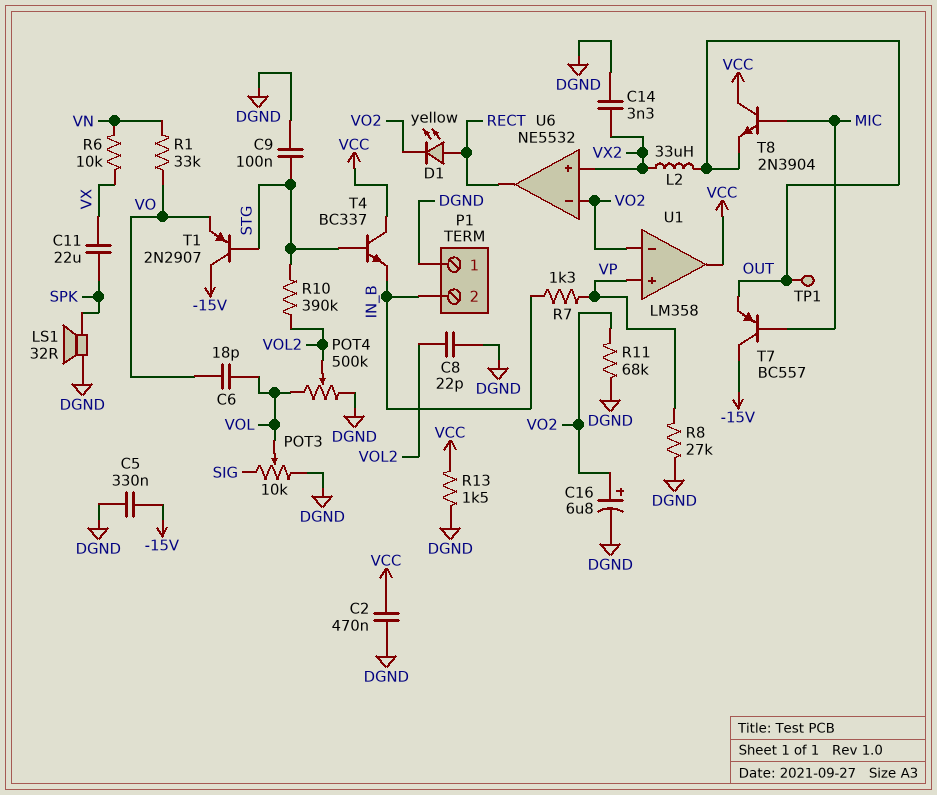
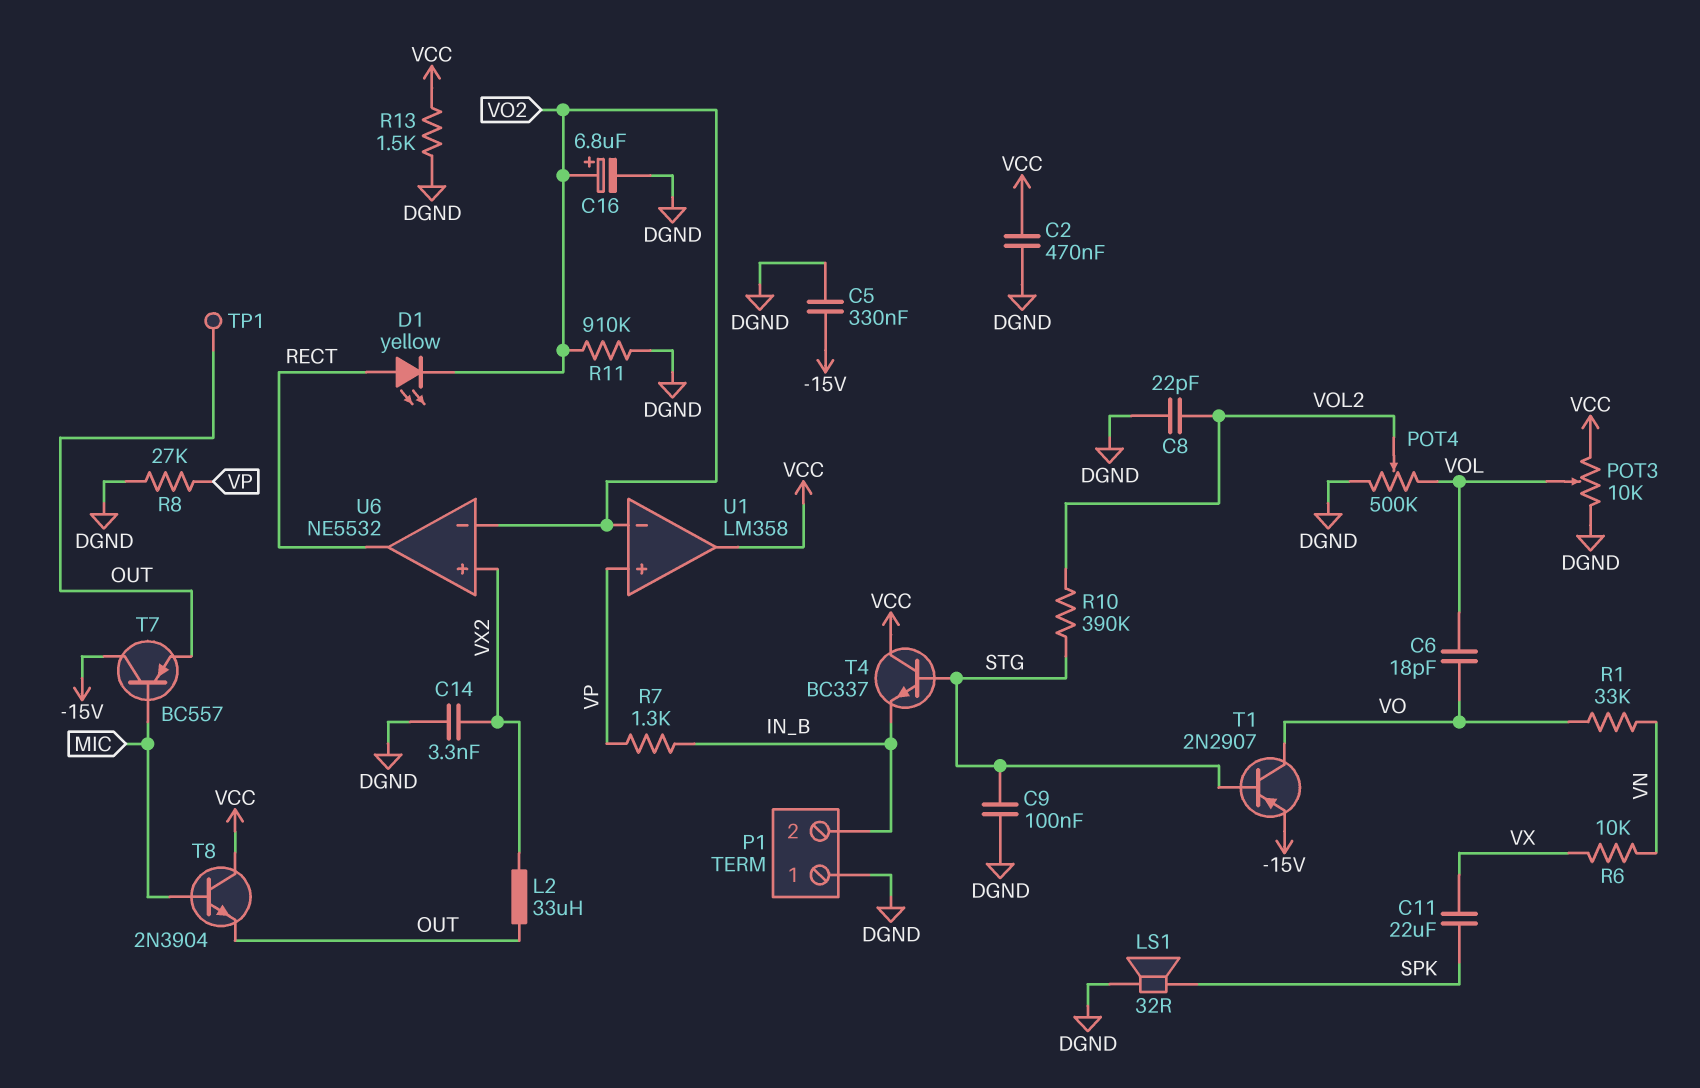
POT3: 10k (DGND, SIG, wiper VOL) -> 10k (DGND, VCC, wiper VOL)
R11: 68k (DGND, VO2) -> 910k (DGND, VO2)
T1: PNP 2N2907 (B STG, C -15V, E VO) -> PNP 2N2907 (B STG, C VO, E -15V)

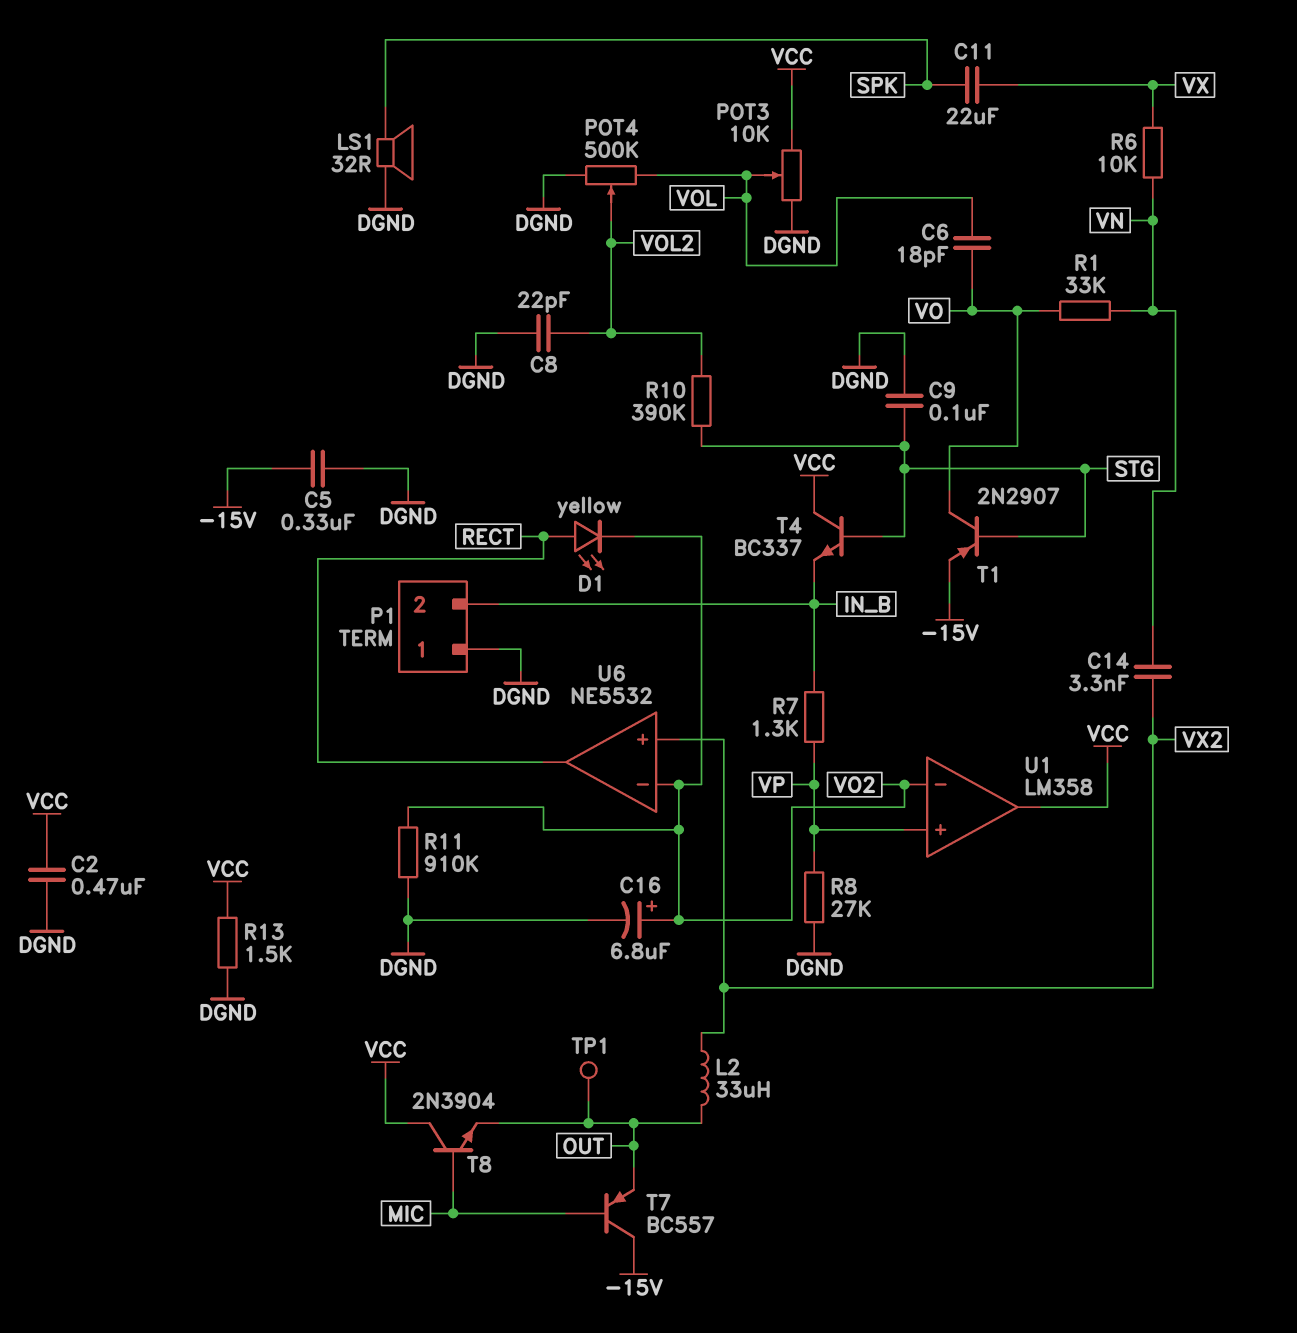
C14: 3.3nF (DGND, VX2) -> 3.3nF (VN, VX2)

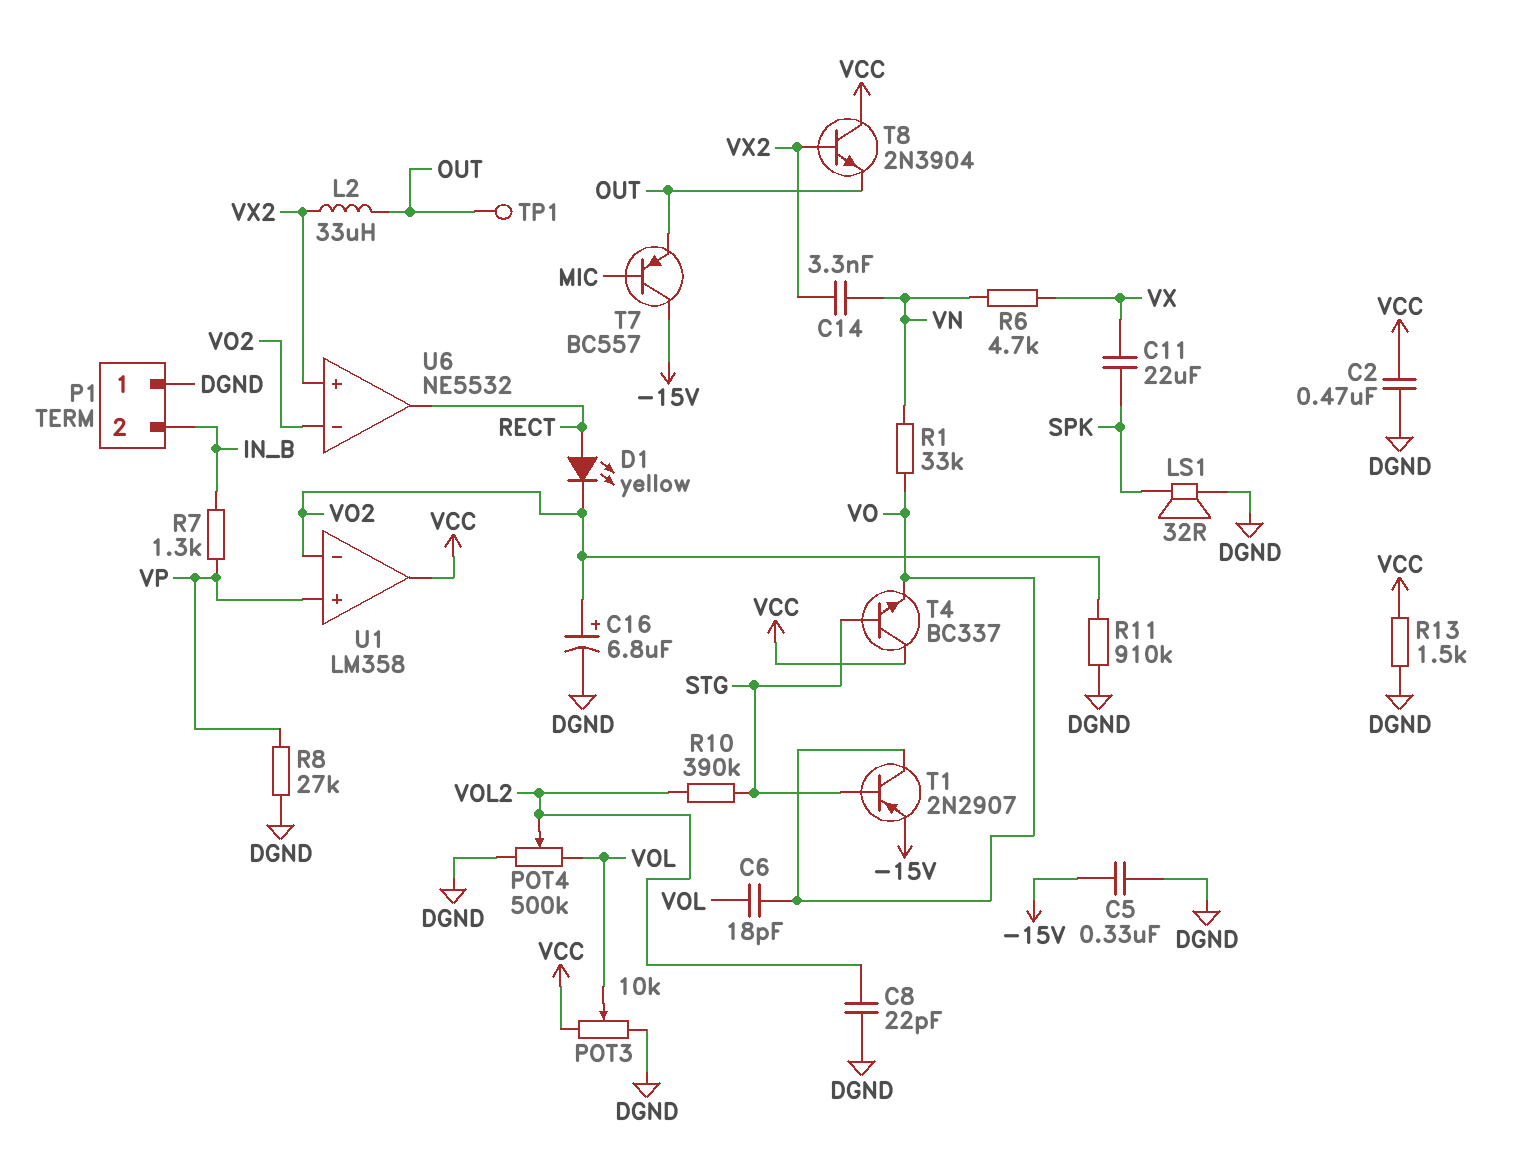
C9: 100nF (DGND, STG) -> none
R6: 10k (VN, VX) -> 4.7k (VN, VX)
T4: NPN BC337 (B STG, C VCC, E IN_B) -> NPN BC337 (B STG, C VCC, E VO)
T8: NPN 2N3904 (B MIC, C VCC, E OUT) -> NPN 2N3904 (B VX2, C VCC, E OUT)

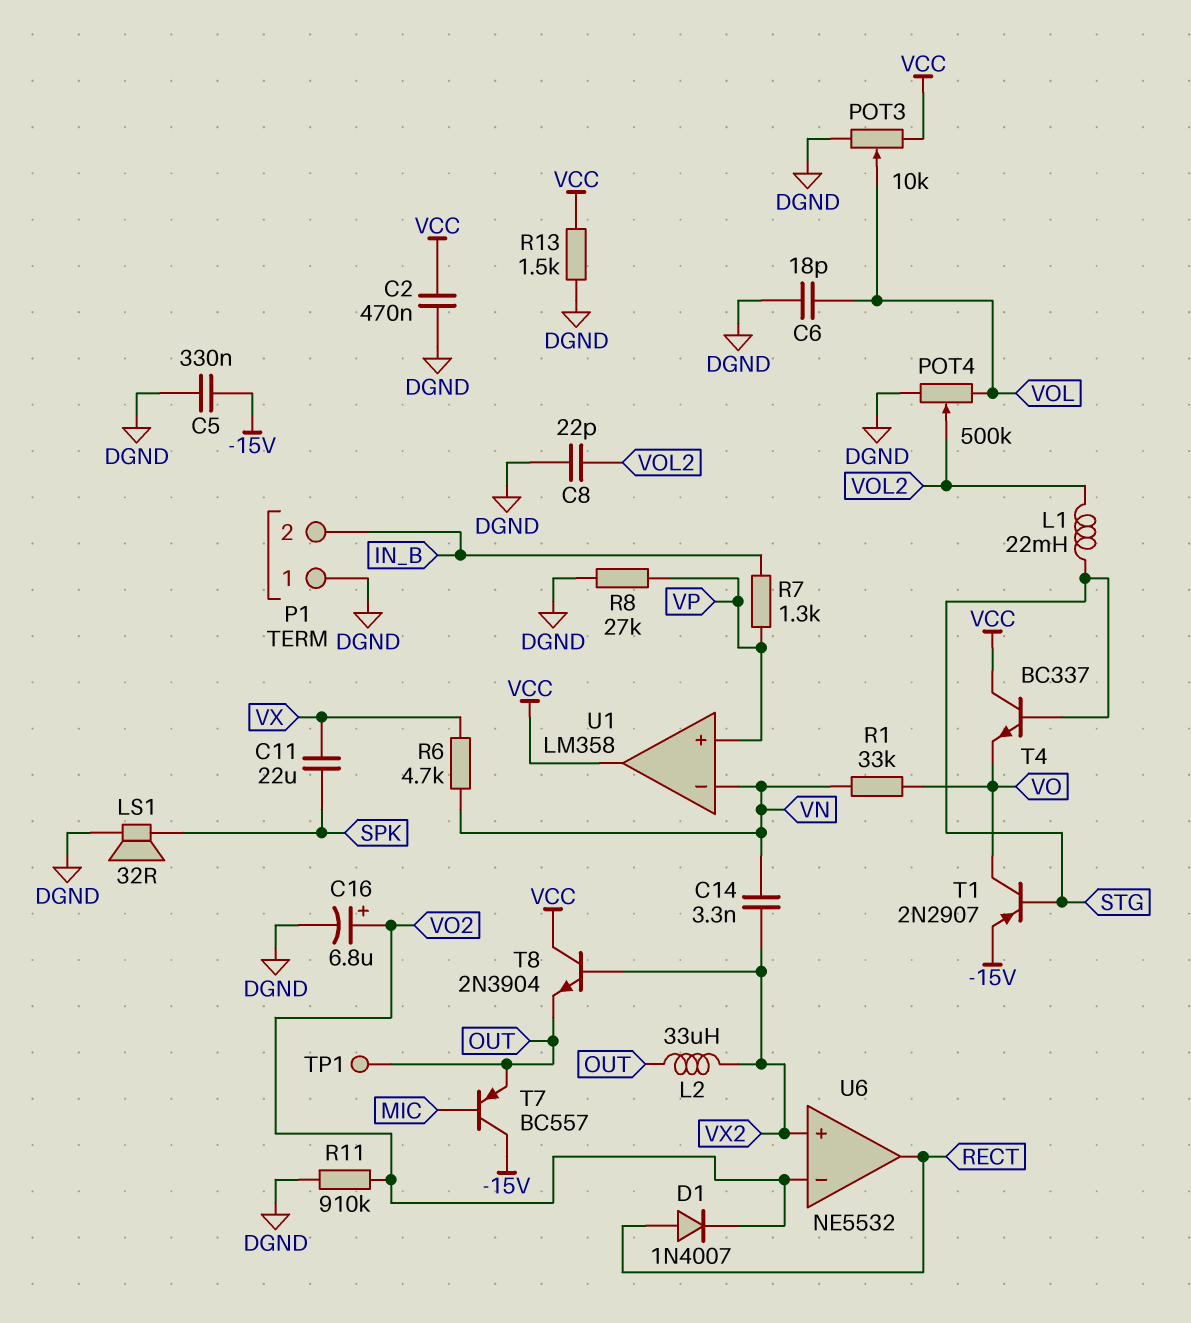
C6: 18pF (VO, VOL) -> 18pF (DGND, VOL)
D1: LED yellow (A RECT, K VO2) -> diode 1N4007 (A RECT, K VO2)
L1: none -> 22mH (STG, VOL2)
R10: 390k (STG, VOL2) -> none
U1 pin in-: VO2 -> VN

